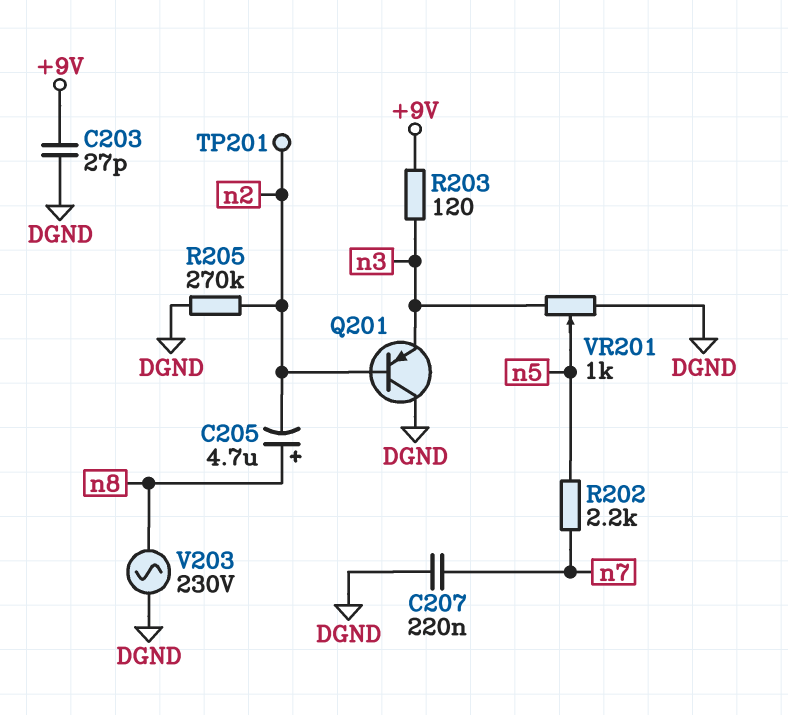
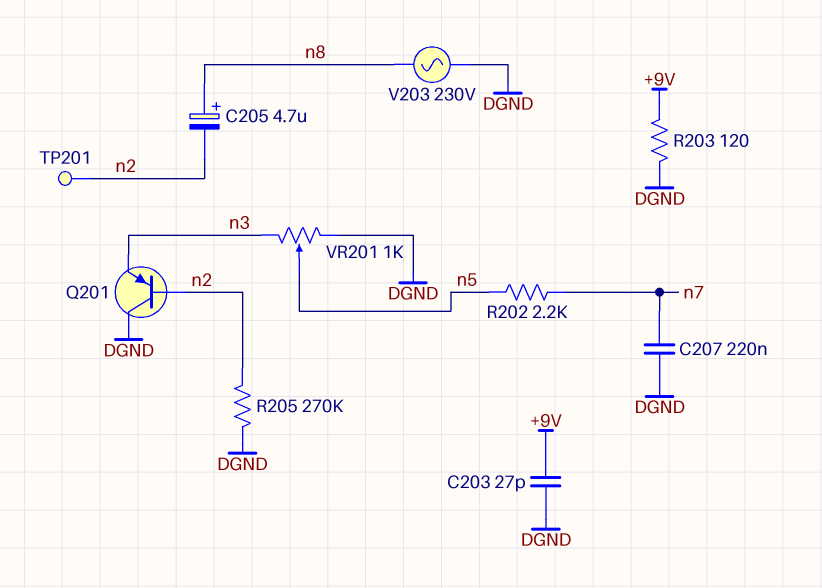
R203: 120 (+9V, n3) -> 120 (+9V, DGND)

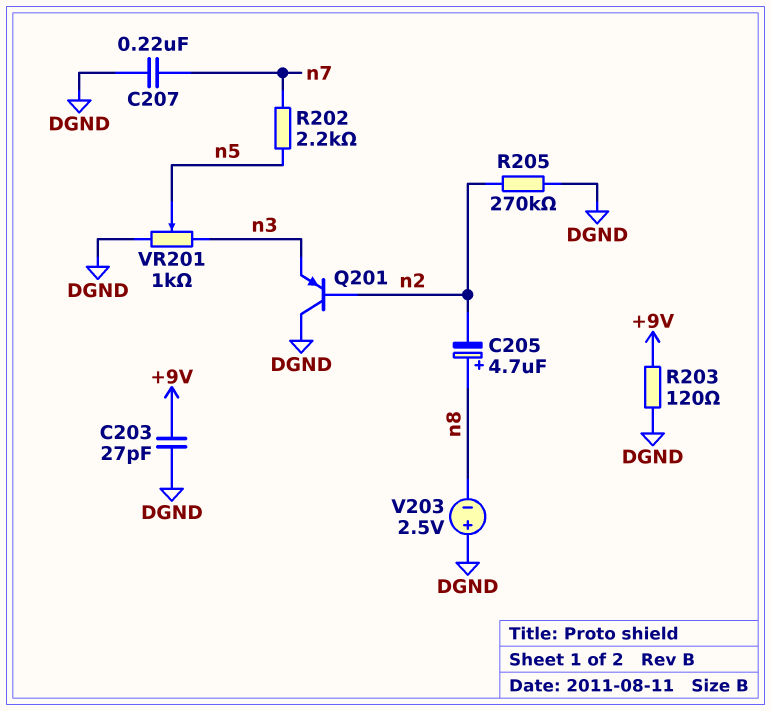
TP201: test point (n2) -> none
V203: AC 230V (DGND, n8) -> 2.5V (plus DGND, minus n8)

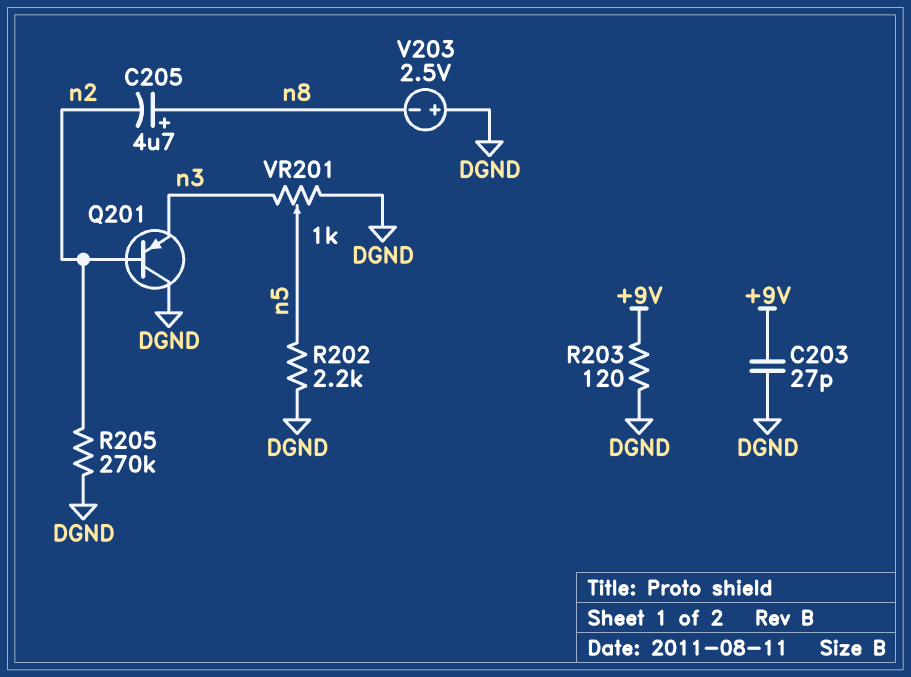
C207: 220nF (DGND, n7) -> none
R202: 2.2k (n5, n7) -> 2.2k (DGND, n5)

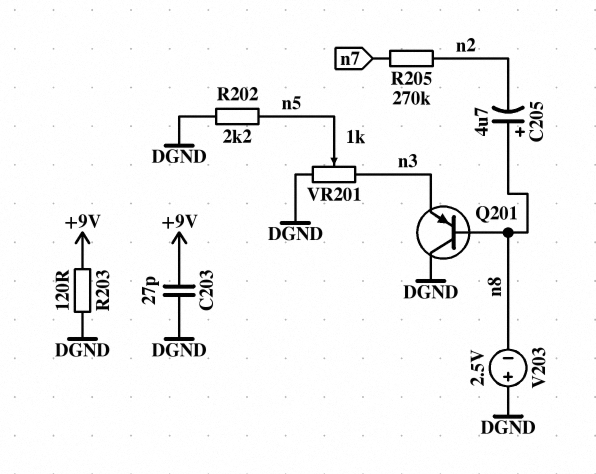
Q201: PNP (B n2, C DGND, E n3) -> PNP (B n8, C DGND, E n3)
R205: 270k (DGND, n2) -> 270k (n2, n7)

